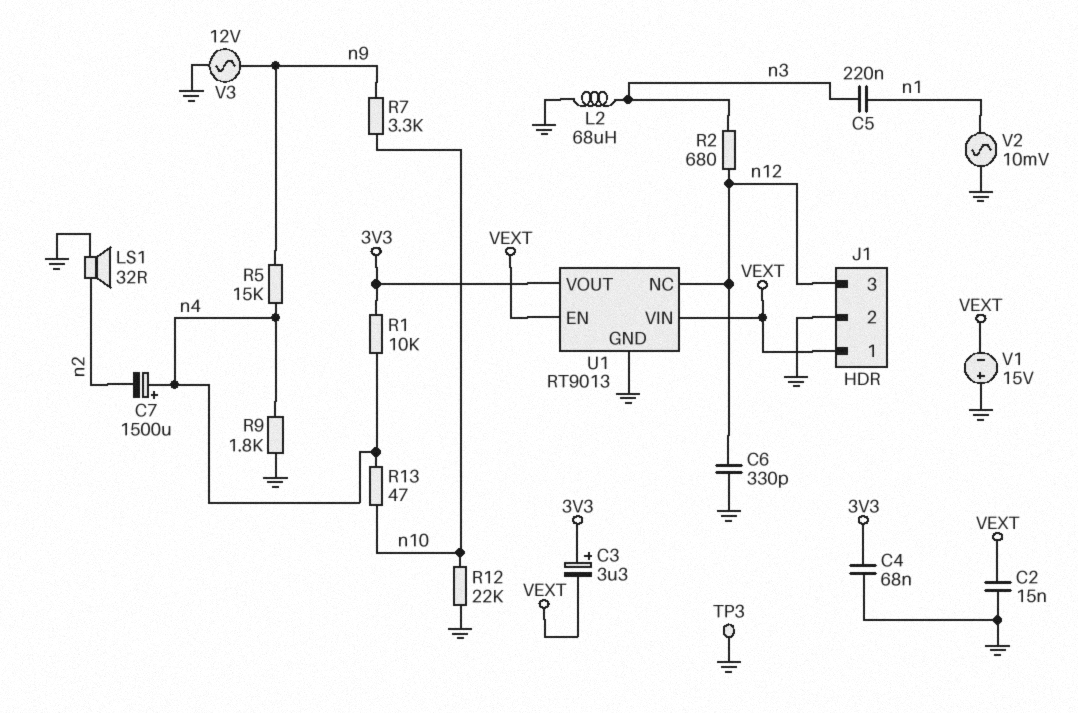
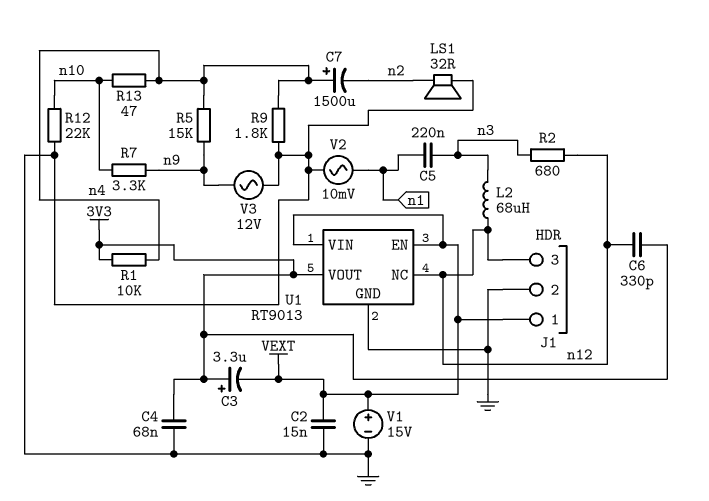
C6: 330pF (GND, n12) -> 330pF (3V3, n12)
L2: 68uH (GND, n3) -> 68uH (n3, n12)
TP3: test point (GND) -> none
V1: 15V (plus GND, minus VEXT) -> 15V (plus VEXT, minus GND)

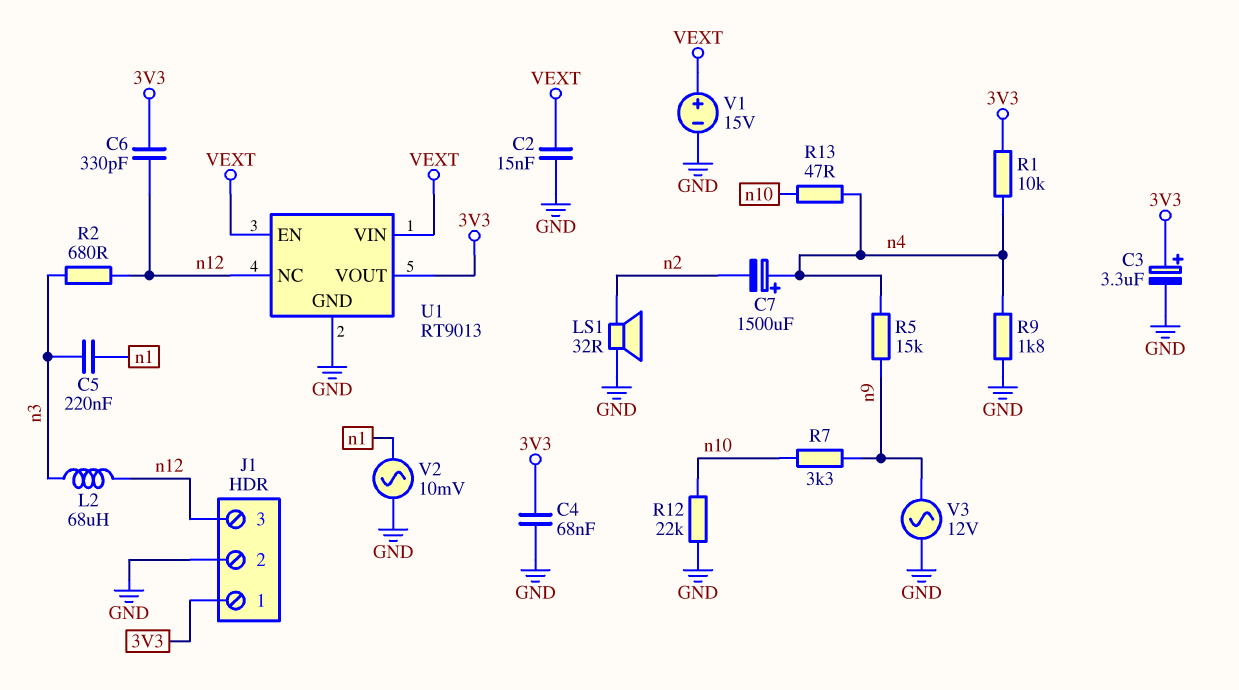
C3: 3.3uF (plus 3V3, minus VEXT) -> 3.3uF (plus 3V3, minus GND)
J1 pin 1: VEXT -> 3V3

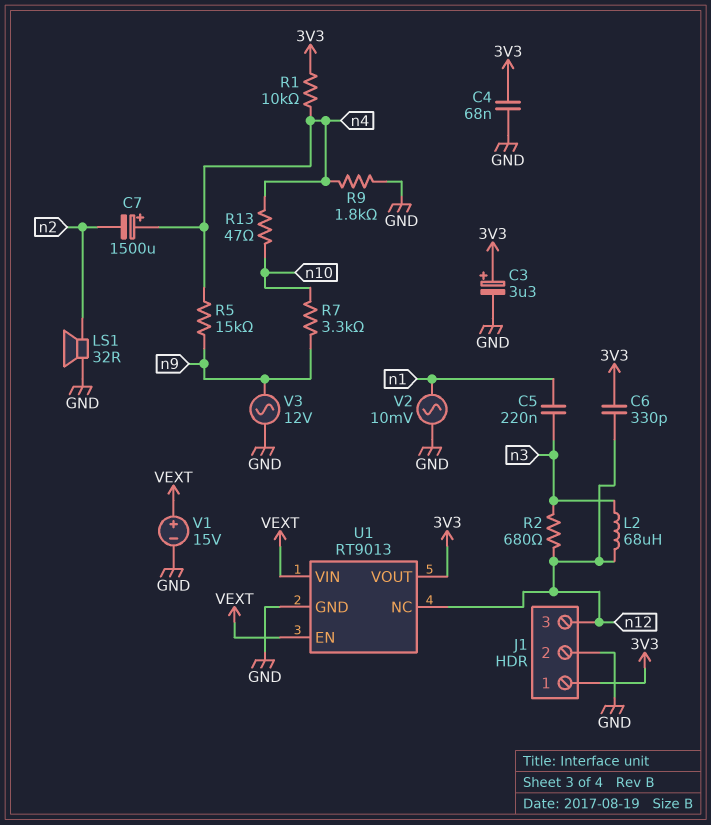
C2: 15nF (GND, VEXT) -> none
R12: 22k (GND, n10) -> none

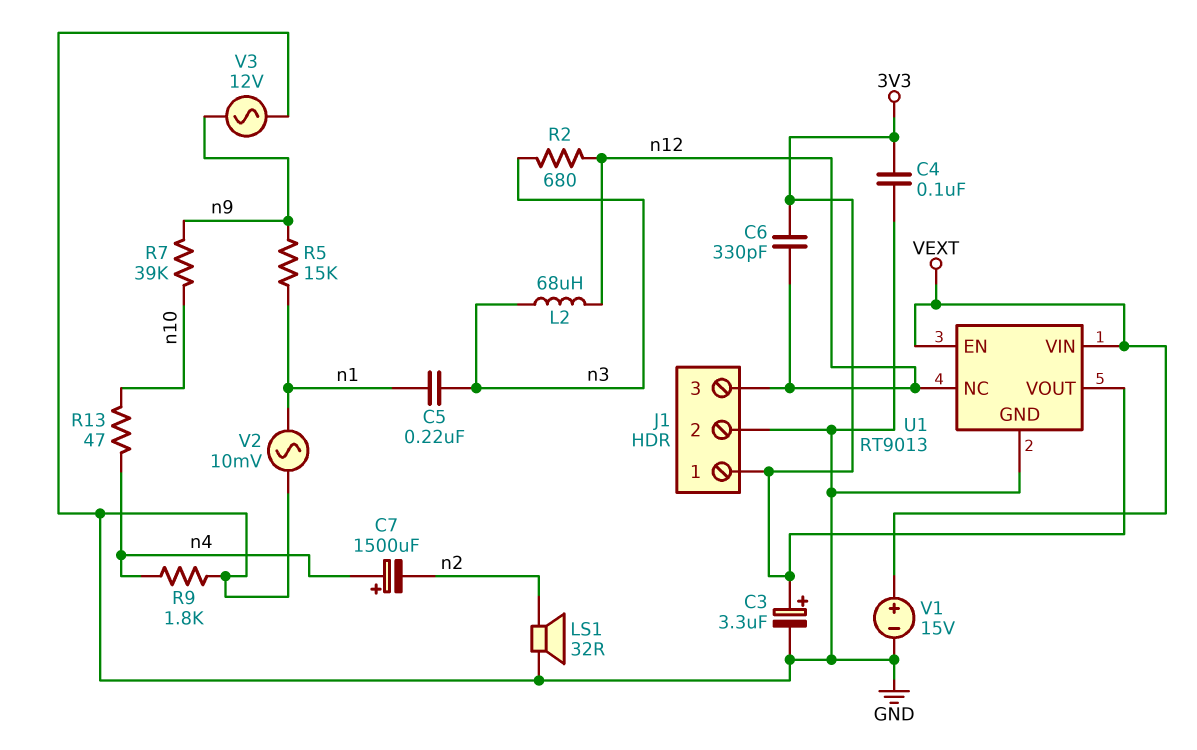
C4: 68nF (3V3, GND) -> 100nF (3V3, GND)
R1: 10k (3V3, n4) -> none
R5: 15k (n4, n9) -> 15k (n1, n9)
R7: 3.3k (n9, n10) -> 39k (n9, n10)

